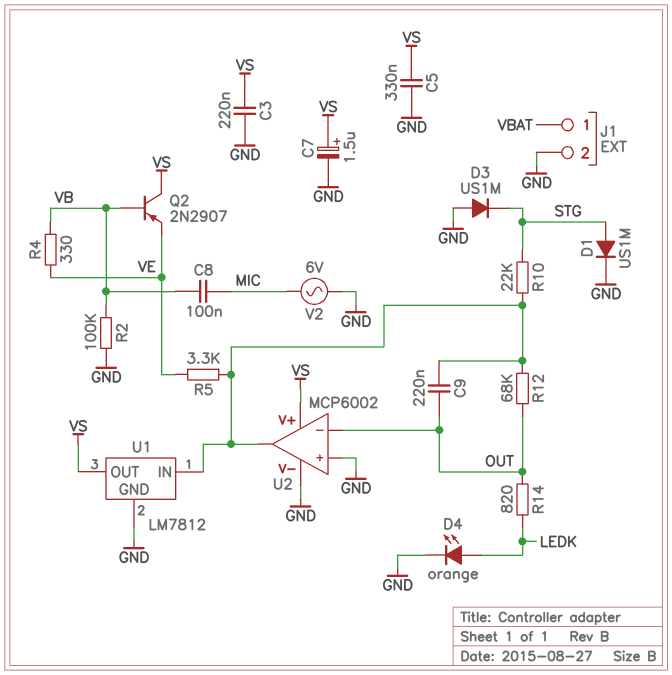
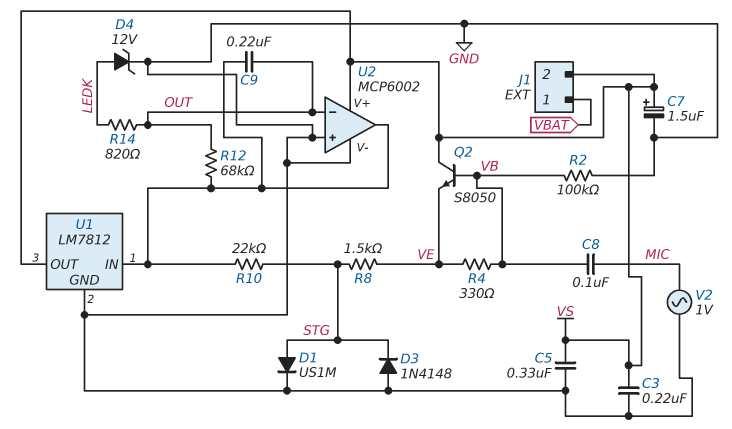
D3: diode US1M (A GND, K STG) -> diode 1N4148 (A GND, K STG)
D4: LED orange (A LEDK, K GND) -> zener 12V (A LEDK, K GND)
J1 pin 2: GND -> VS
Q2: PNP 2N2907 (B VB, C VS, E VE) -> NPN S8050 (B VB, C VS, E VE)
R5: 3.3k (U1/IN, VE) -> none
R8: none -> 1.5k (STG, VE)
V2: AC 6V (GND, MIC) -> AC 1V (GND, MIC)

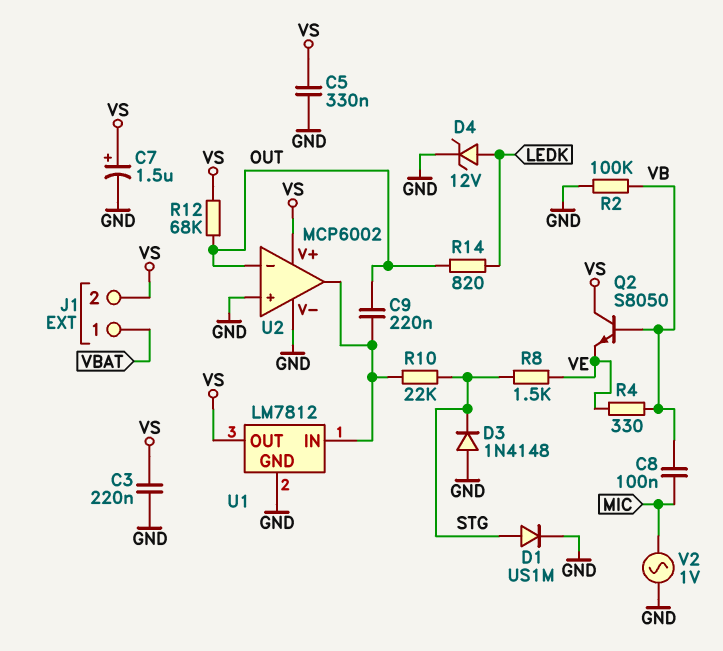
R12: 68k (OUT, U1/IN) -> 68k (OUT, VS)

